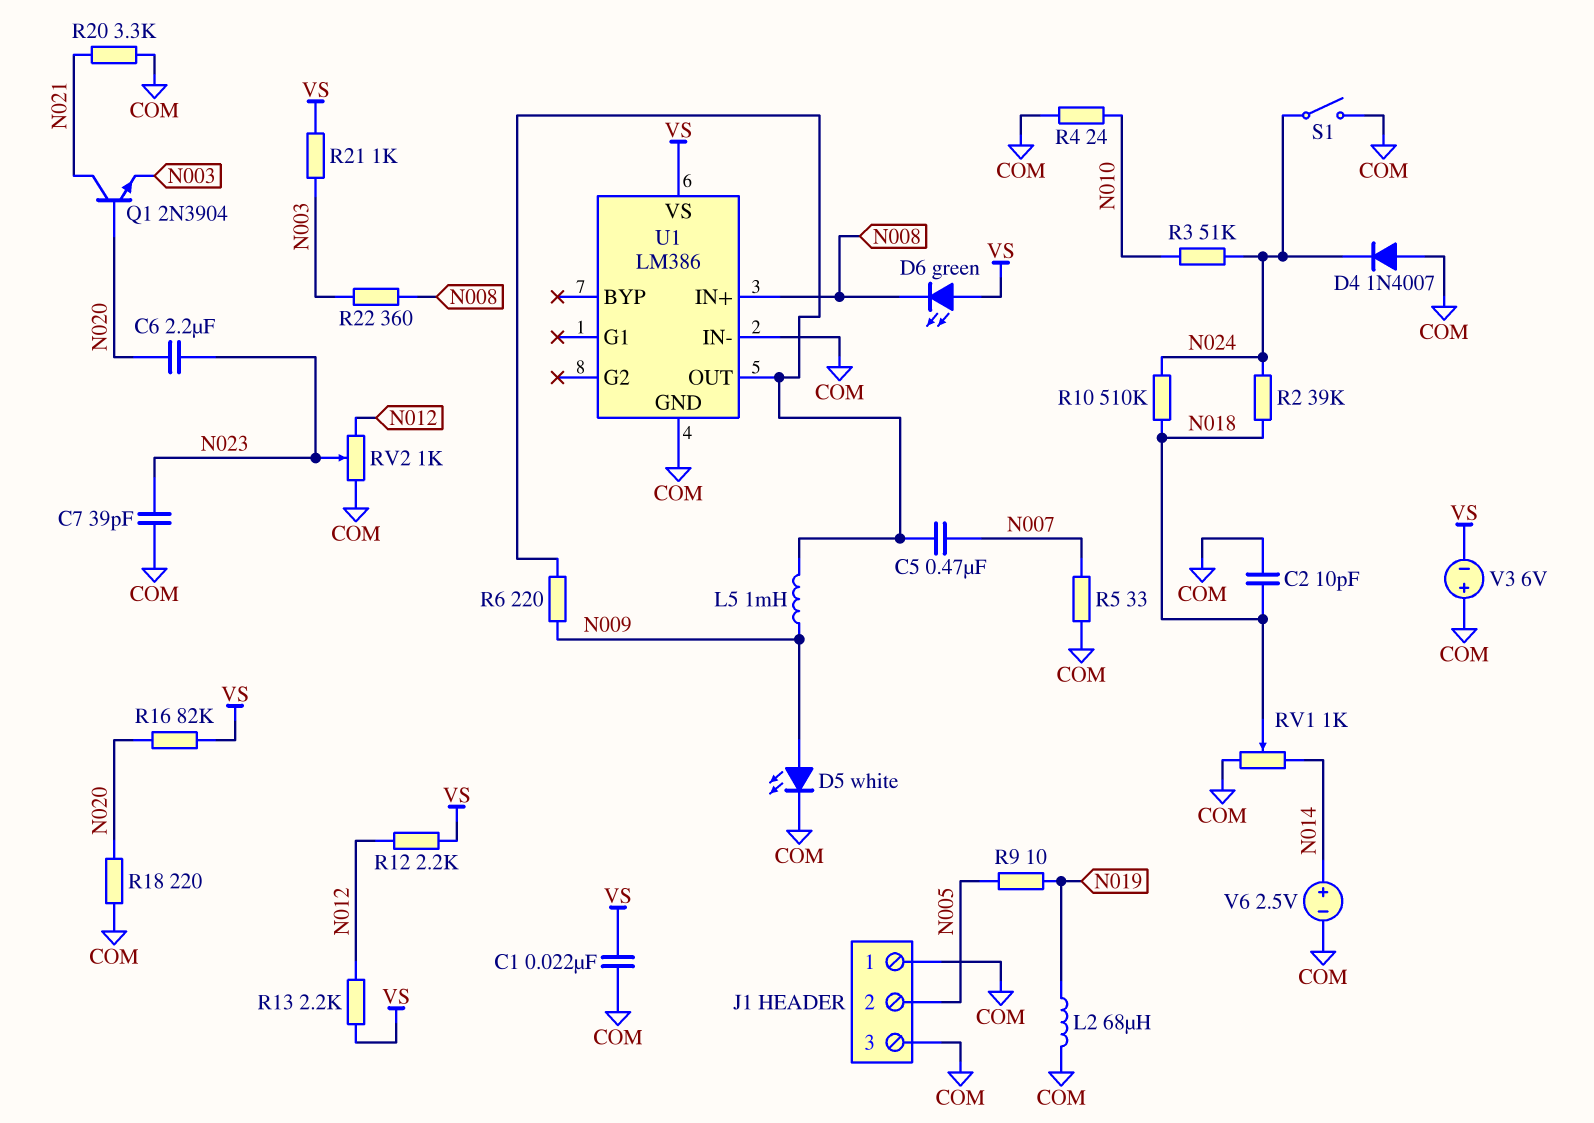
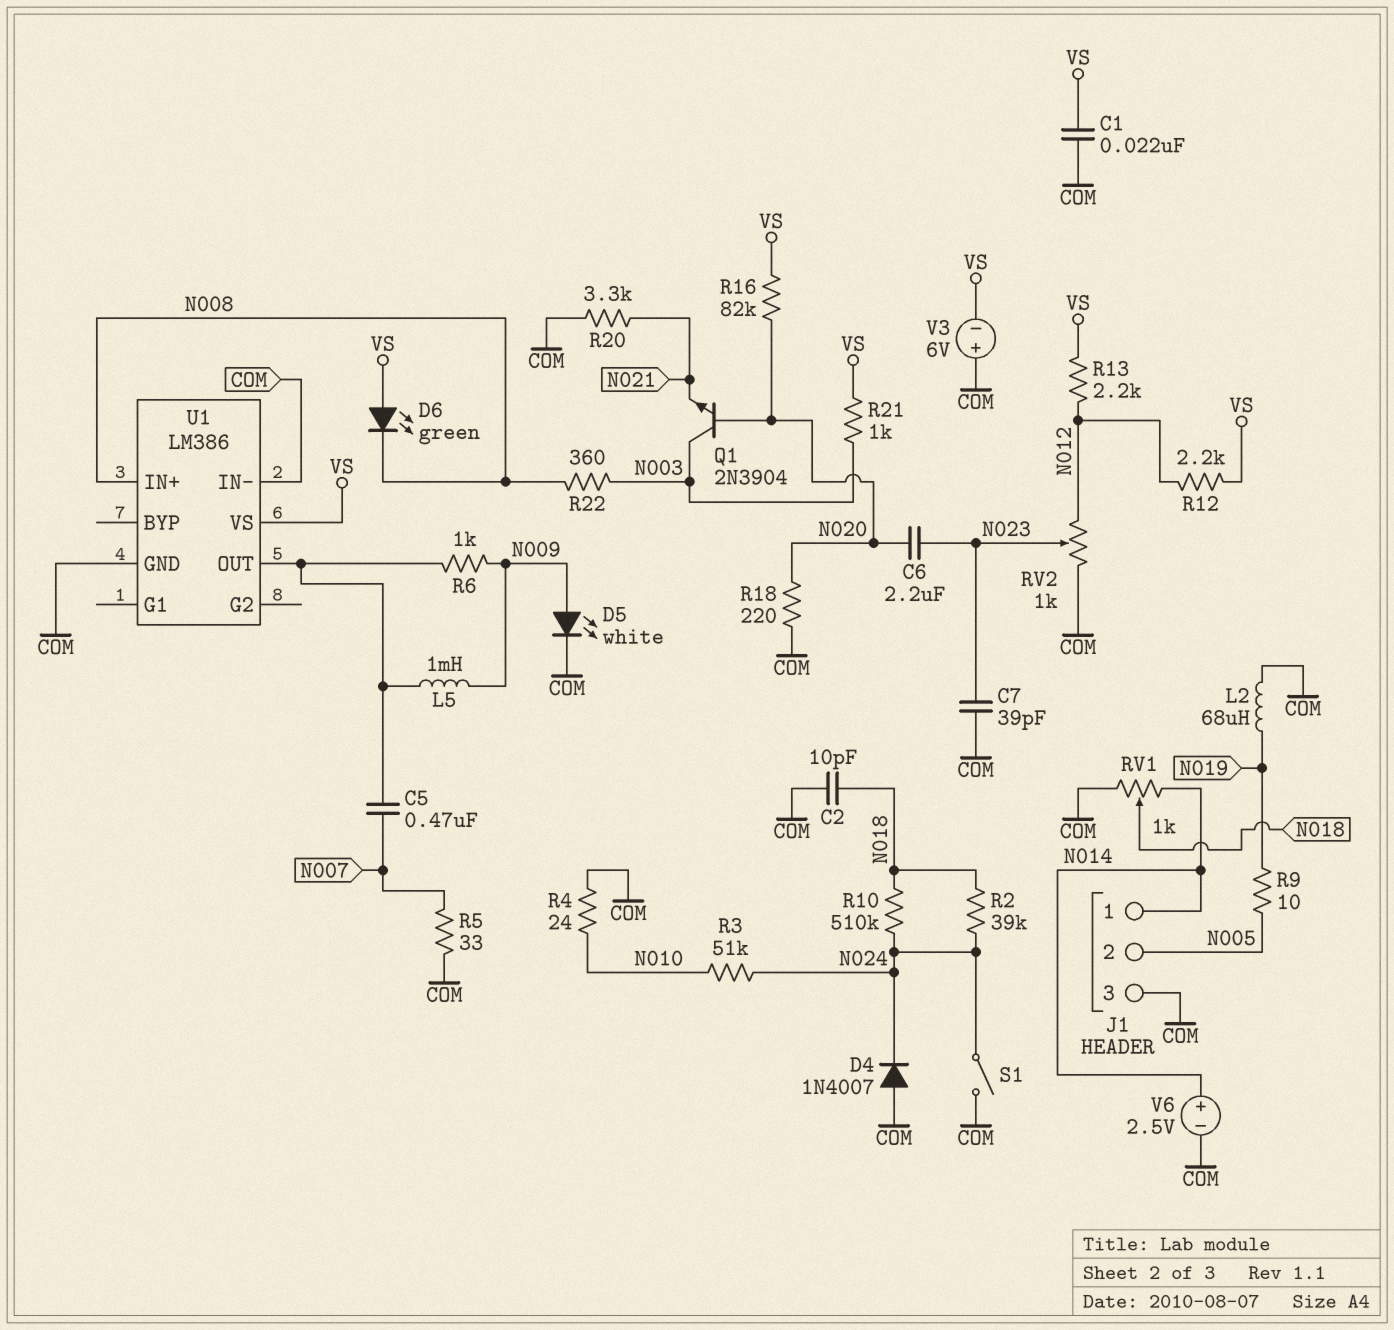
J1 pin 1: COM -> N014
Q1: NPN 2N3904 (B N020, C N021, E N003) -> NPN 2N3904 (B N020, C N003, E N021)
R6: 220 (N009, U1/OUT) -> 1k (N009, U1/OUT)

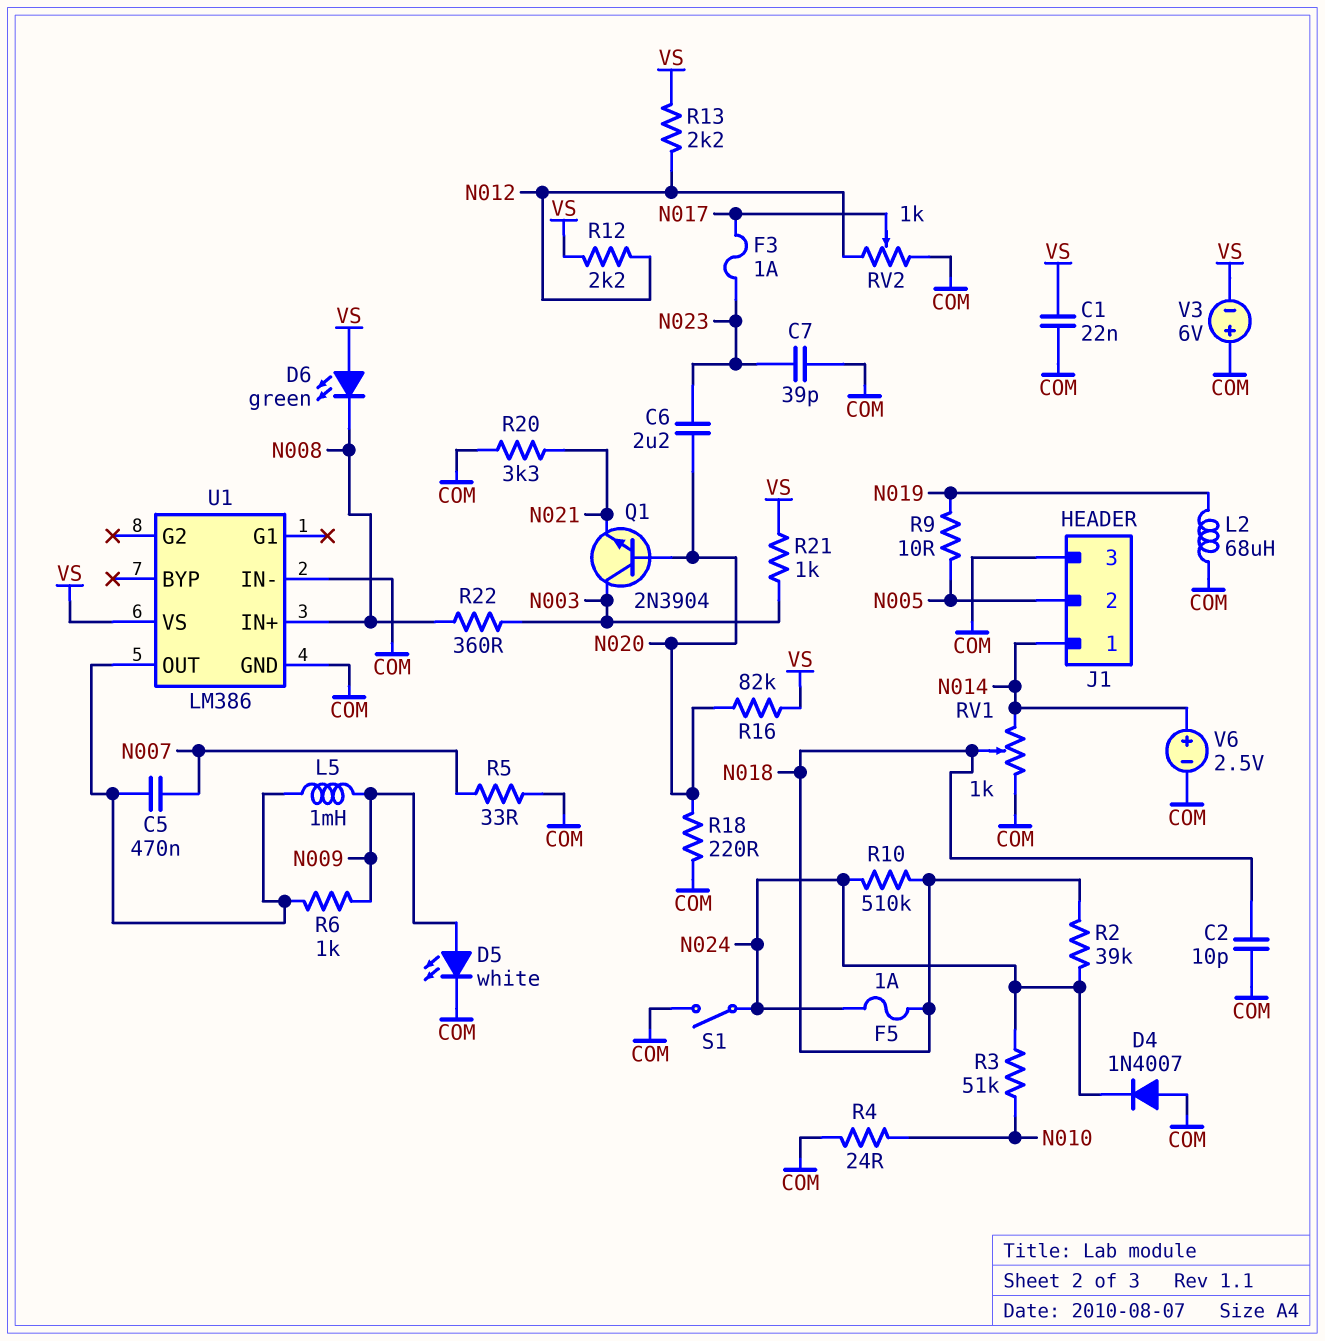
F3: none -> 1A (N017, N023)
F5: none -> 1A (N018, N024)
RV2: 1k (COM, N012, wiper N023) -> 1k (COM, N012, wiper N017)

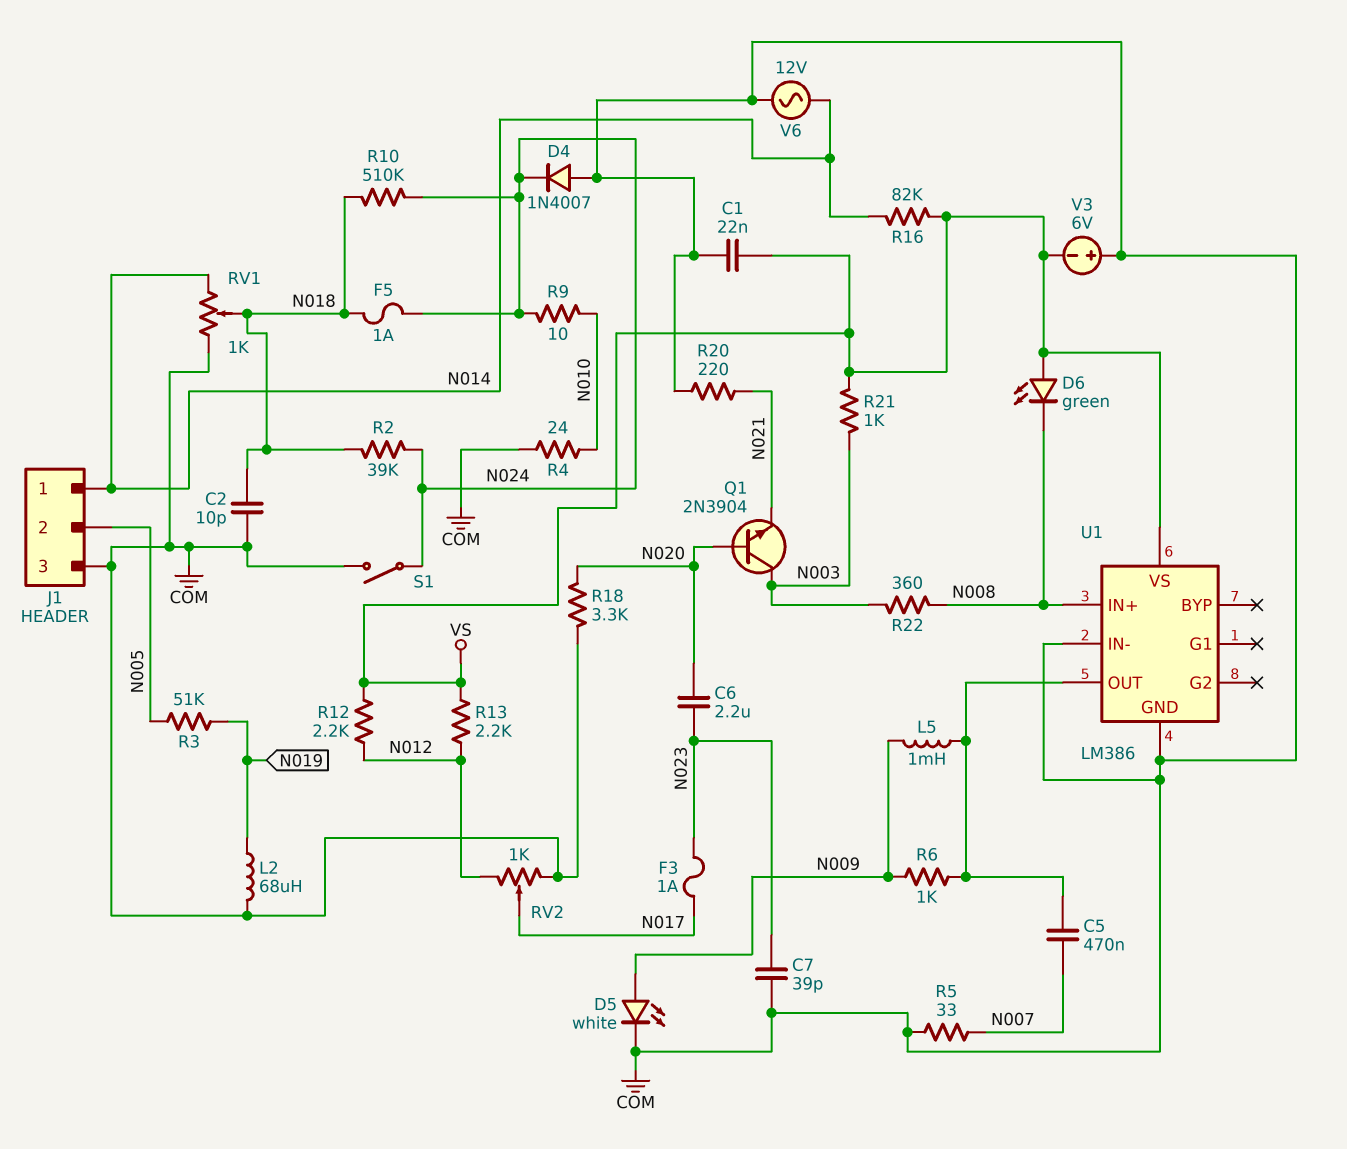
R3: 51k (N010, N024) -> 51k (N005, N019)
R9: 10 (N005, N019) -> 10 (N010, N024)
R16: 82k (N020, VS) -> 82k (N014, VS)
R18: 220 (COM, N020) -> 3.3k (COM, N020)
R20: 3.3k (COM, N021) -> 220 (COM, N021)
V6: 2.5V (plus N014, minus COM) -> AC 12V (COM, N014)

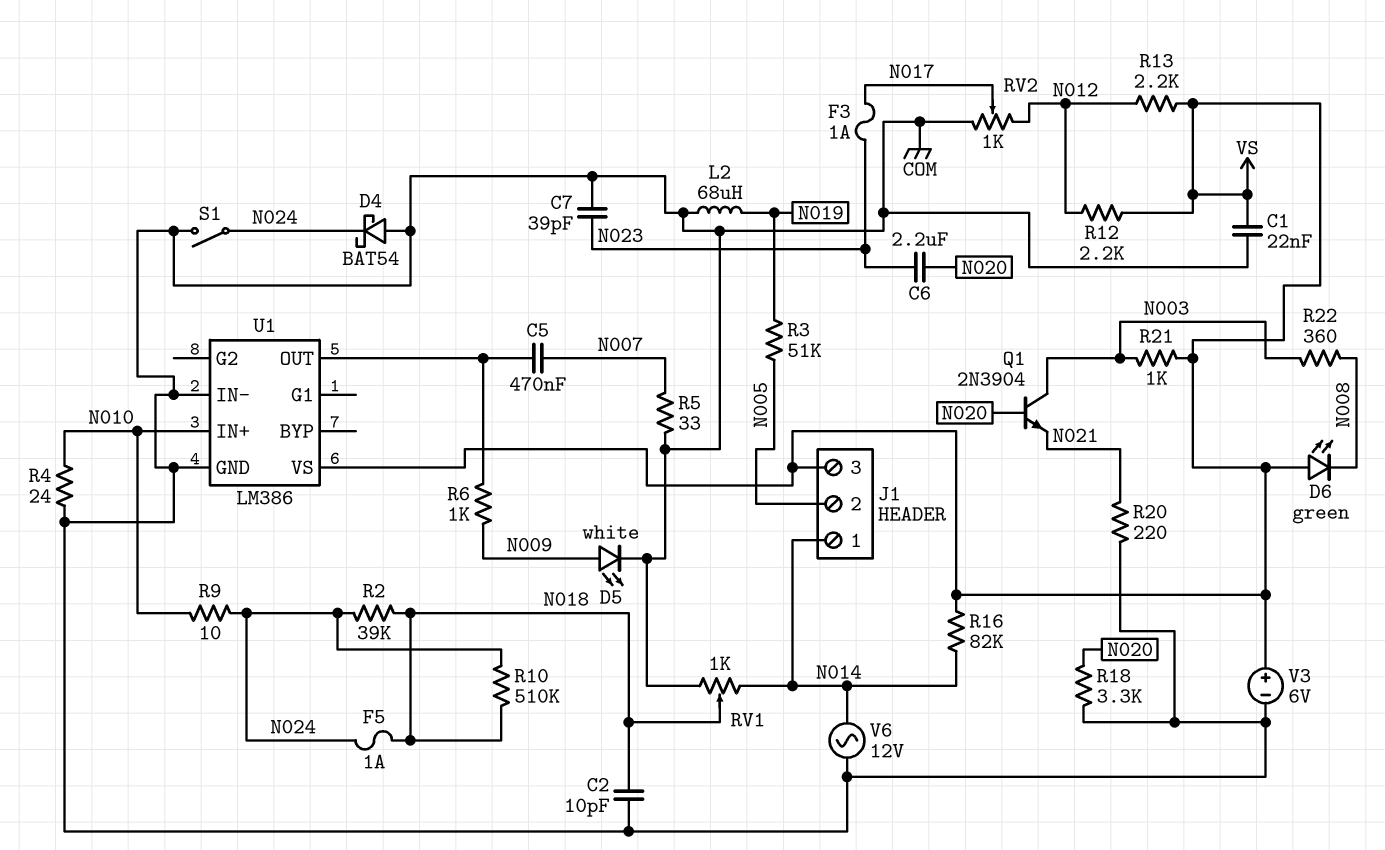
D4: diode 1N4007 (A COM, K N024) -> schottky BAT54 (A COM, K N024)
J1 pin 3: COM -> VS
L5: 1mH (N009, U1/OUT) -> none
U1 pin IN+: N008 -> N010
V3: 6V (plus COM, minus VS) -> 6V (plus VS, minus COM)

